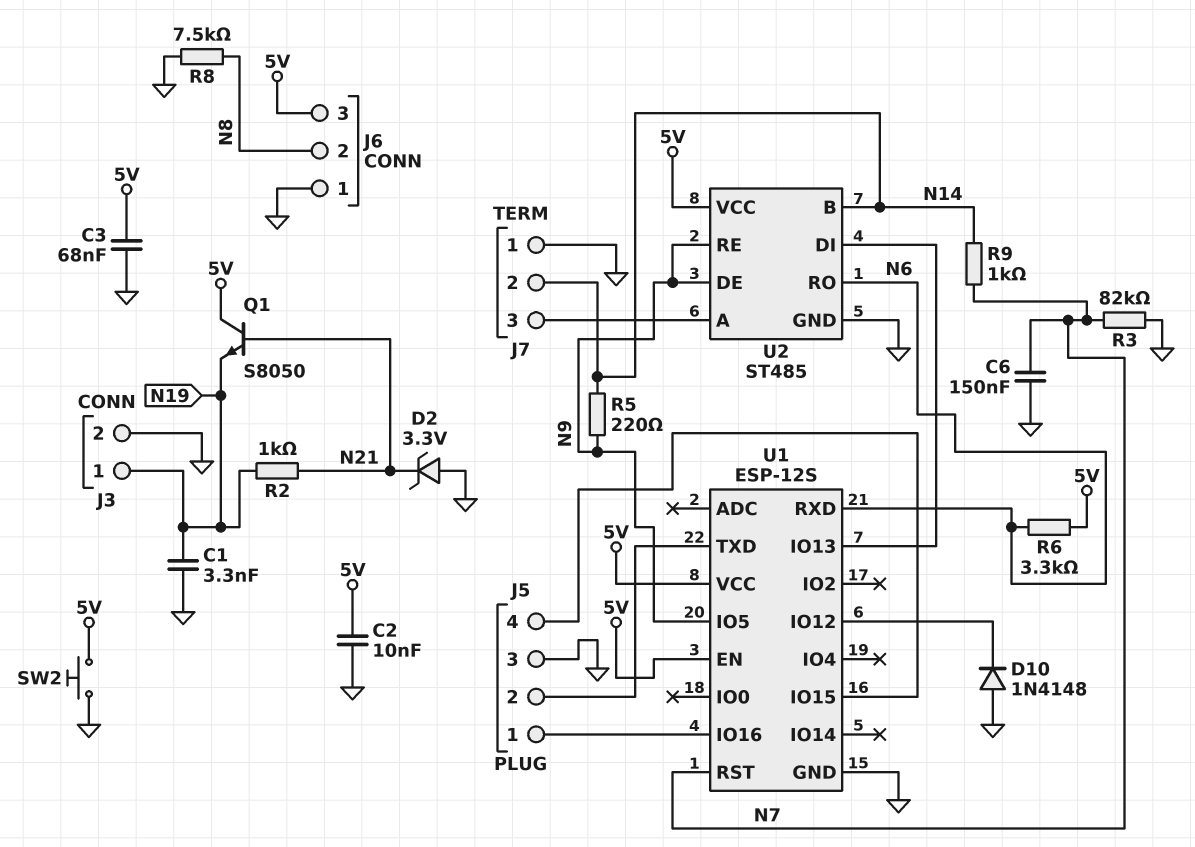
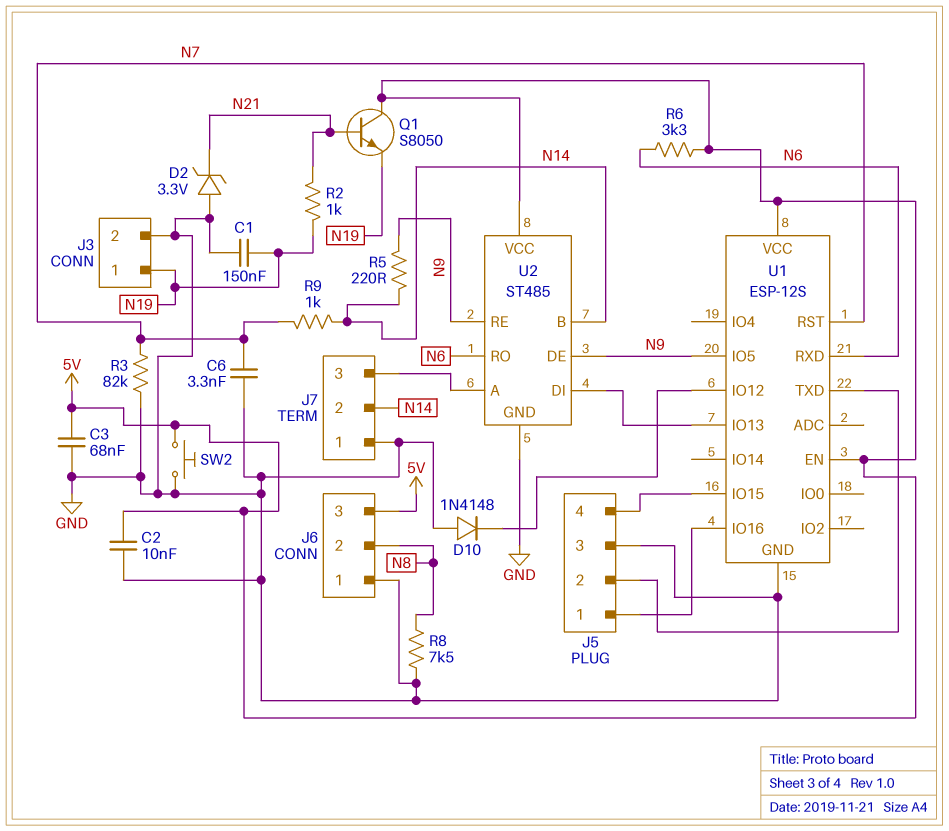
C1: 3.3nF (GND, N19) -> 150nF (GND, N19)
C6: 150nF (GND, N7) -> 3.3nF (GND, N7)

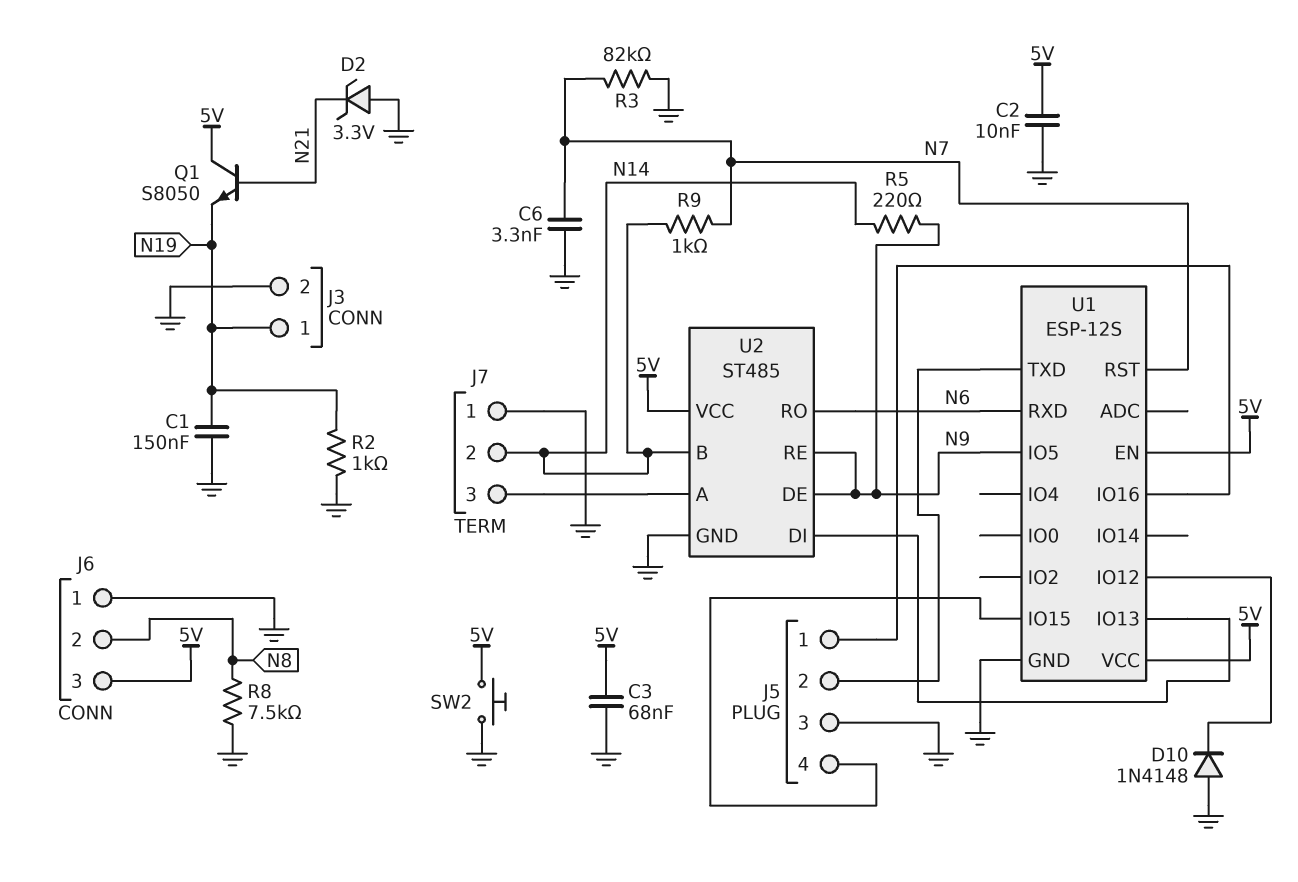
R2: 1k (N19, N21) -> 1k (GND, N19)
R6: 3.3k (5V, N6) -> none

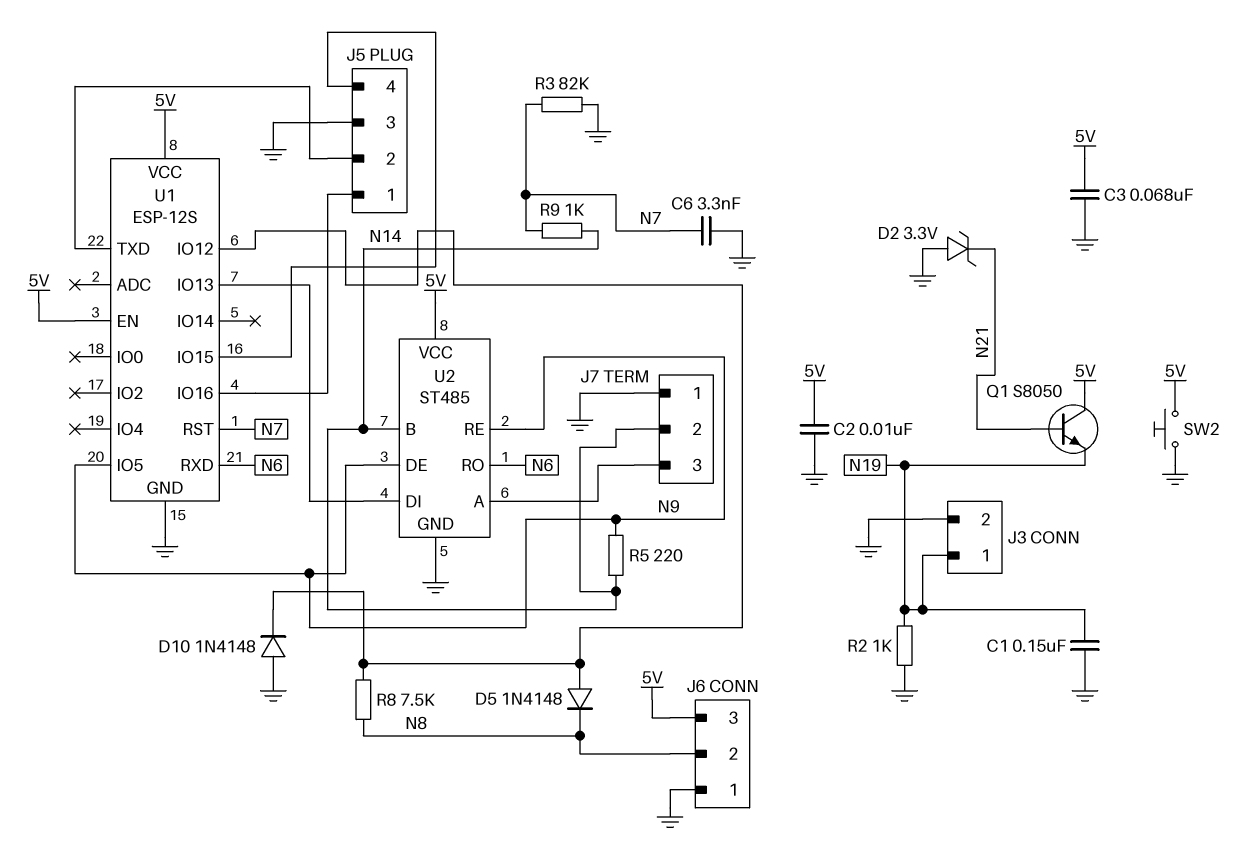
D5: none -> diode 1N4148 (A U1/IO12, K N8)
R8: 7.5k (GND, N8) -> 7.5k (N8, U1/IO12)

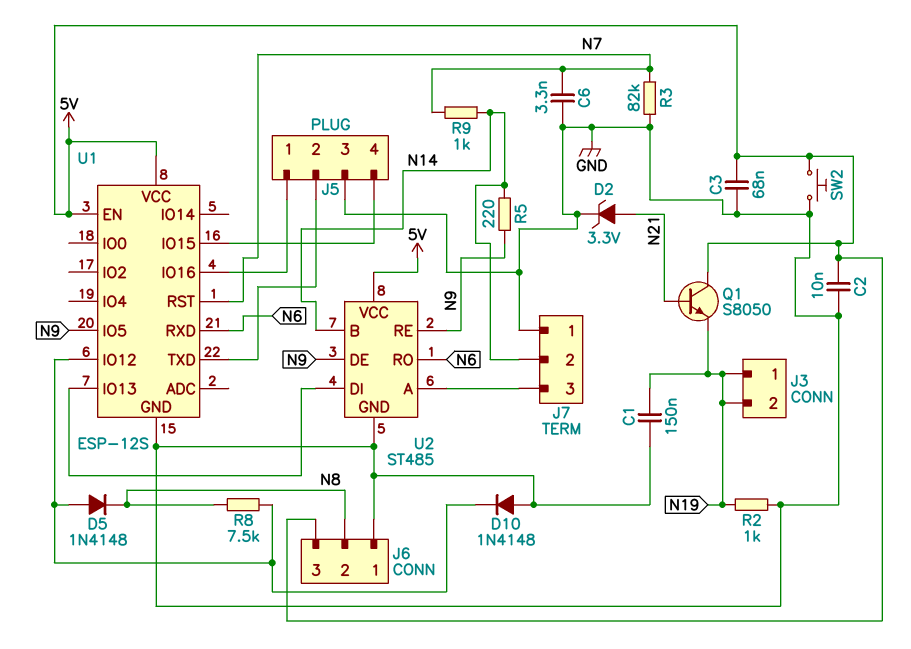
D2: zener 3.3V (A GND, K N21) -> zener 3.3V (A N21, K GND)
J3 pin 2: GND -> N19

